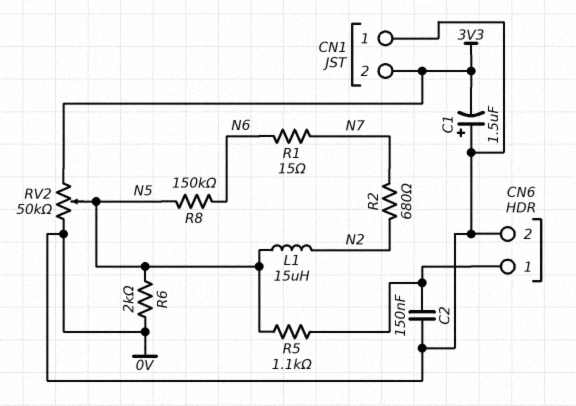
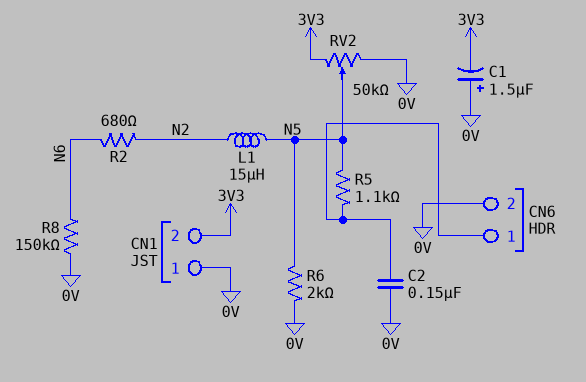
R1: 15 (N6, N7) -> none
R2: 680 (N2, N7) -> 680 (N2, N6)
R8: 150k (N5, N6) -> 150k (0V, N6)

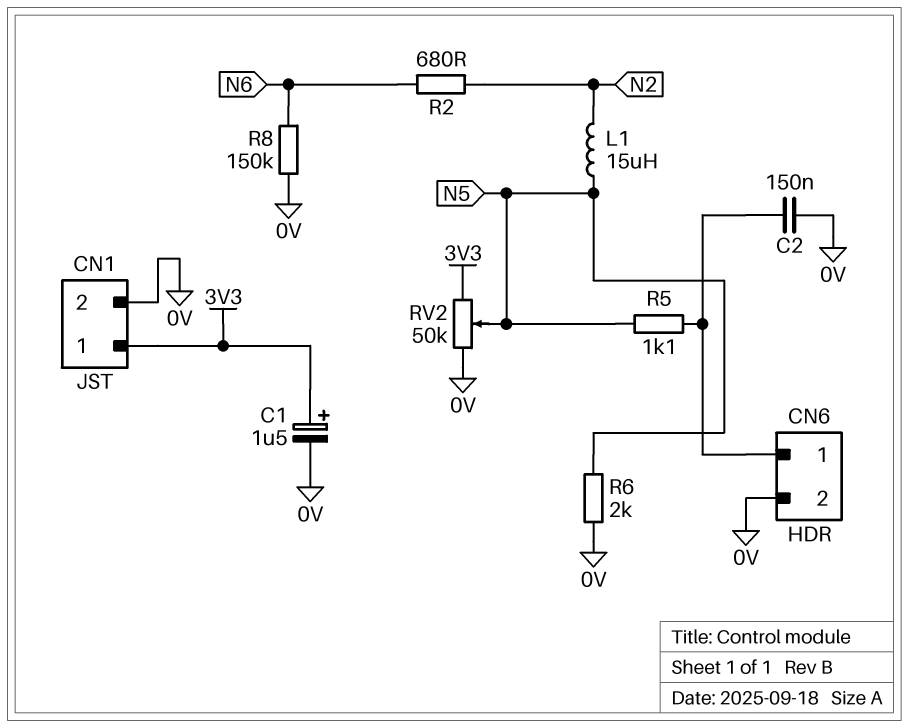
C1: 1.5uF (plus 0V, minus 3V3) -> 1.5uF (plus 3V3, minus 0V)
CN1 pin 1: 0V -> 3V3
CN1 pin 2: 3V3 -> 0V

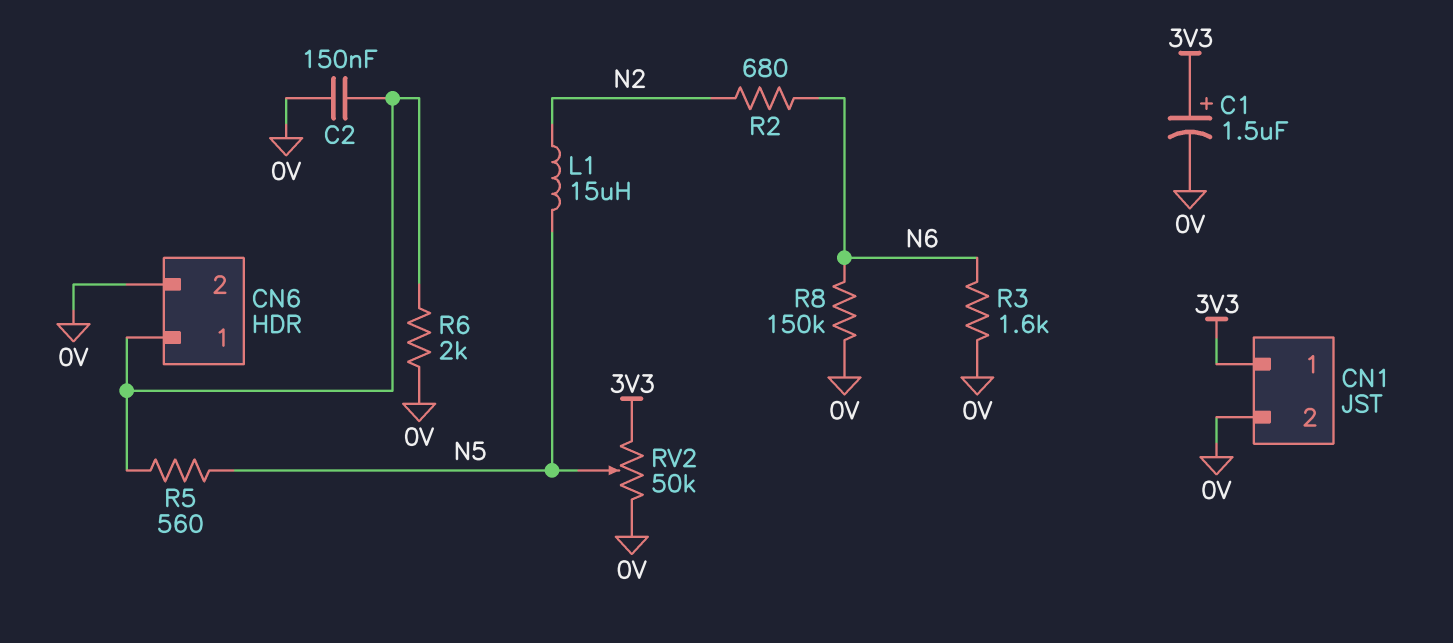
R3: none -> 1.6k (0V, N6)
R5: 1.1k (CN6/1, N5) -> 560 (CN6/1, N5)
R6: 2k (0V, N5) -> 2k (0V, CN6/1)

